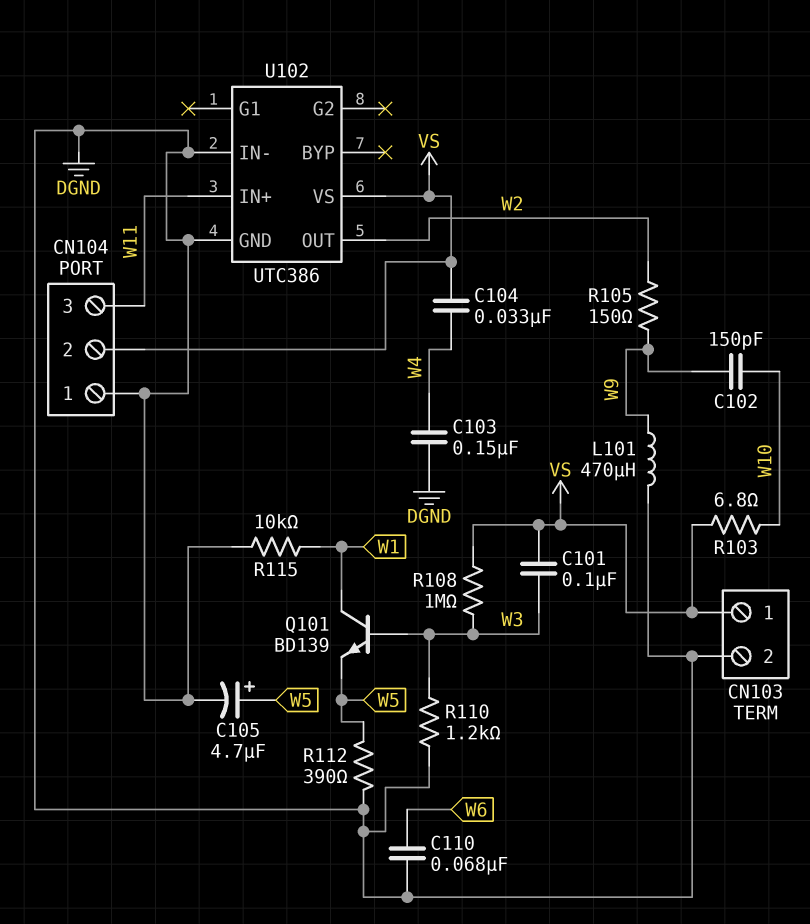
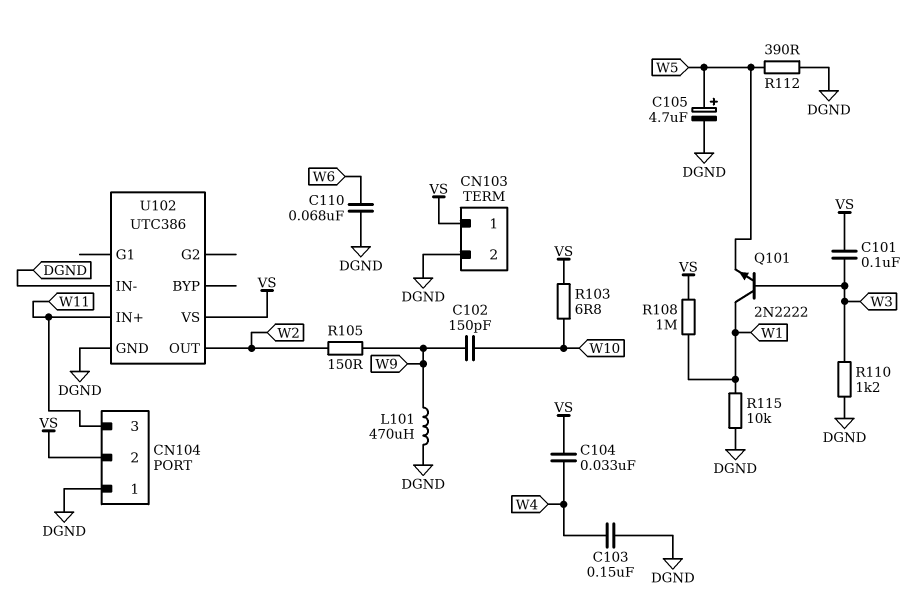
Q101: NPN BD139 (B W3, C W1, E W5) -> NPN 2N2222 (B W3, C W1, E W5)
R108: 1M (VS, W3) -> 1M (VS, W1)

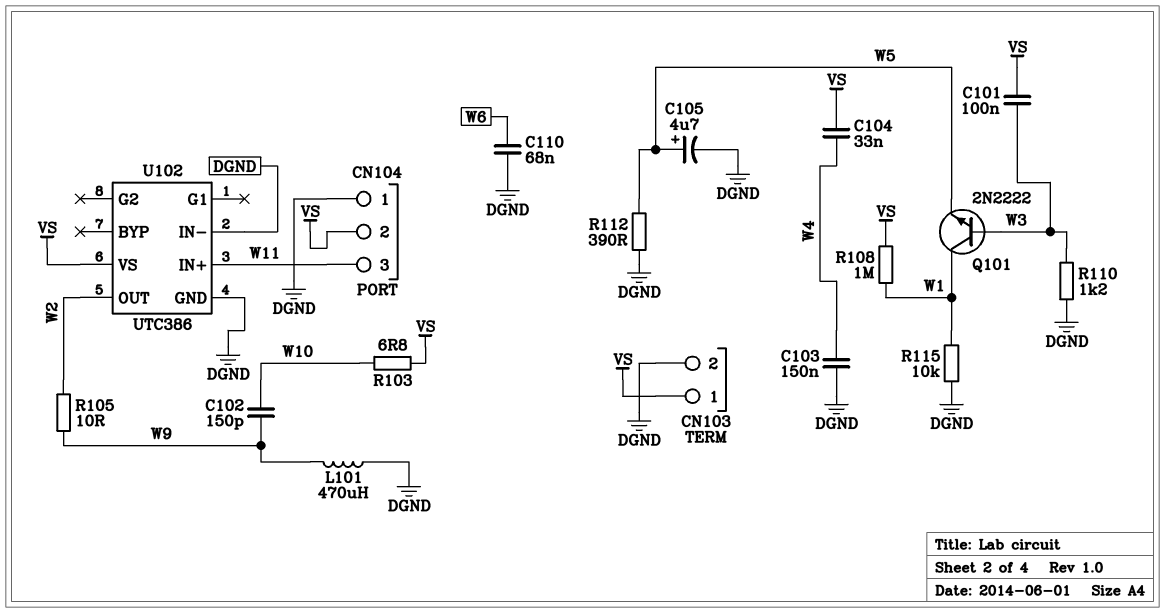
R105: 150 (W2, W9) -> 10 (W2, W9)

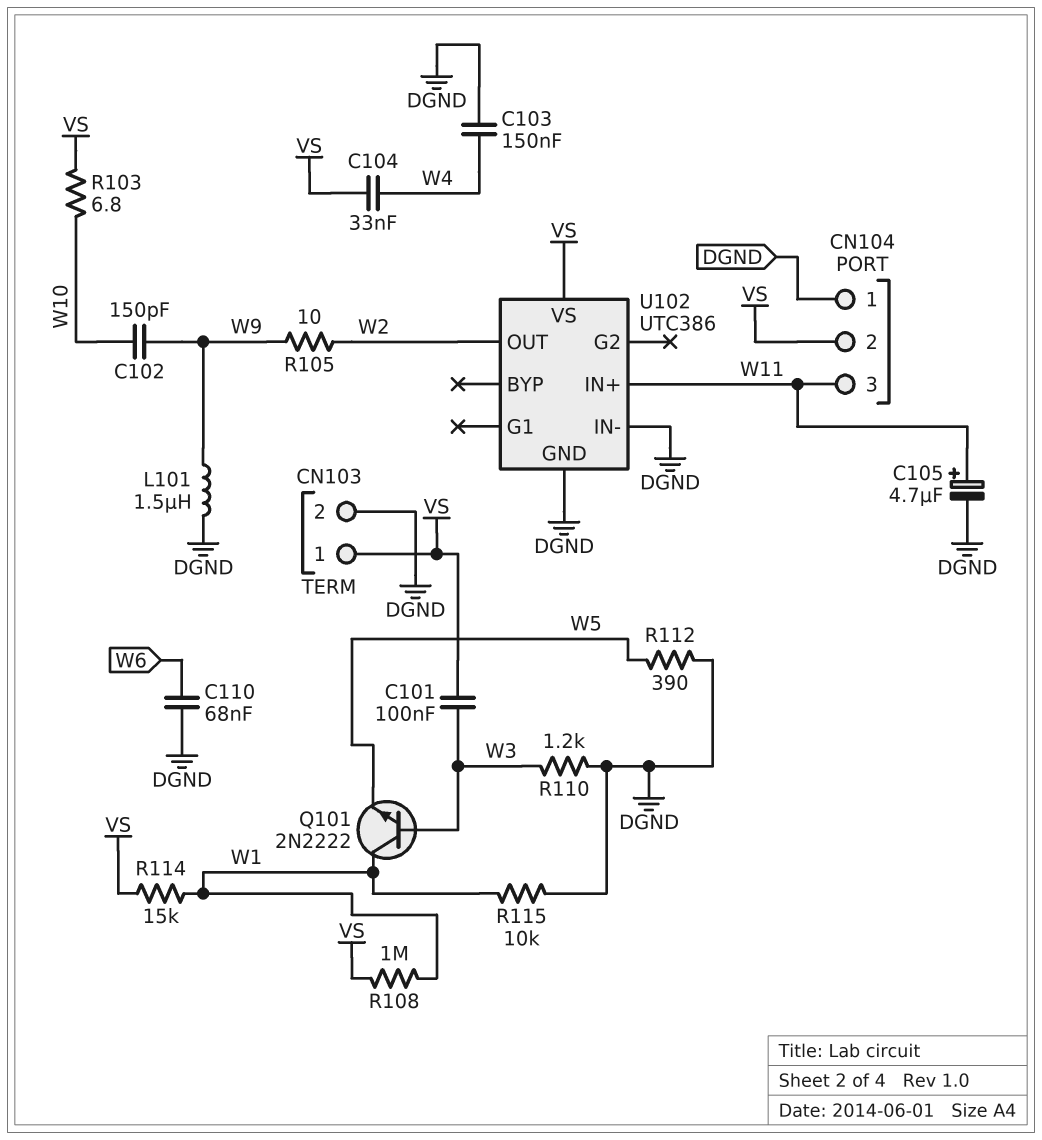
C105: 4.7uF (plus W5, minus DGND) -> 4.7uF (plus W11, minus DGND)
L101: 470uH (DGND, W9) -> 1.5uH (DGND, W9)
R114: none -> 15k (VS, W1)

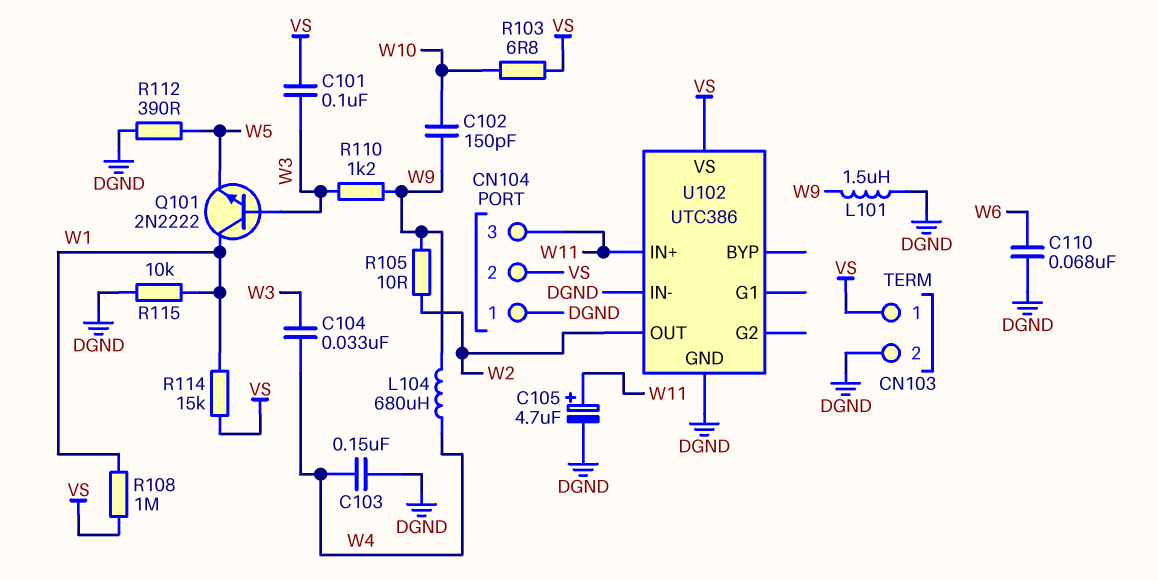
C104: 33nF (VS, W4) -> 33nF (W3, W4)
L104: none -> 680uH (W4, W9)
R110: 1.2k (DGND, W3) -> 1.2k (W3, W9)

